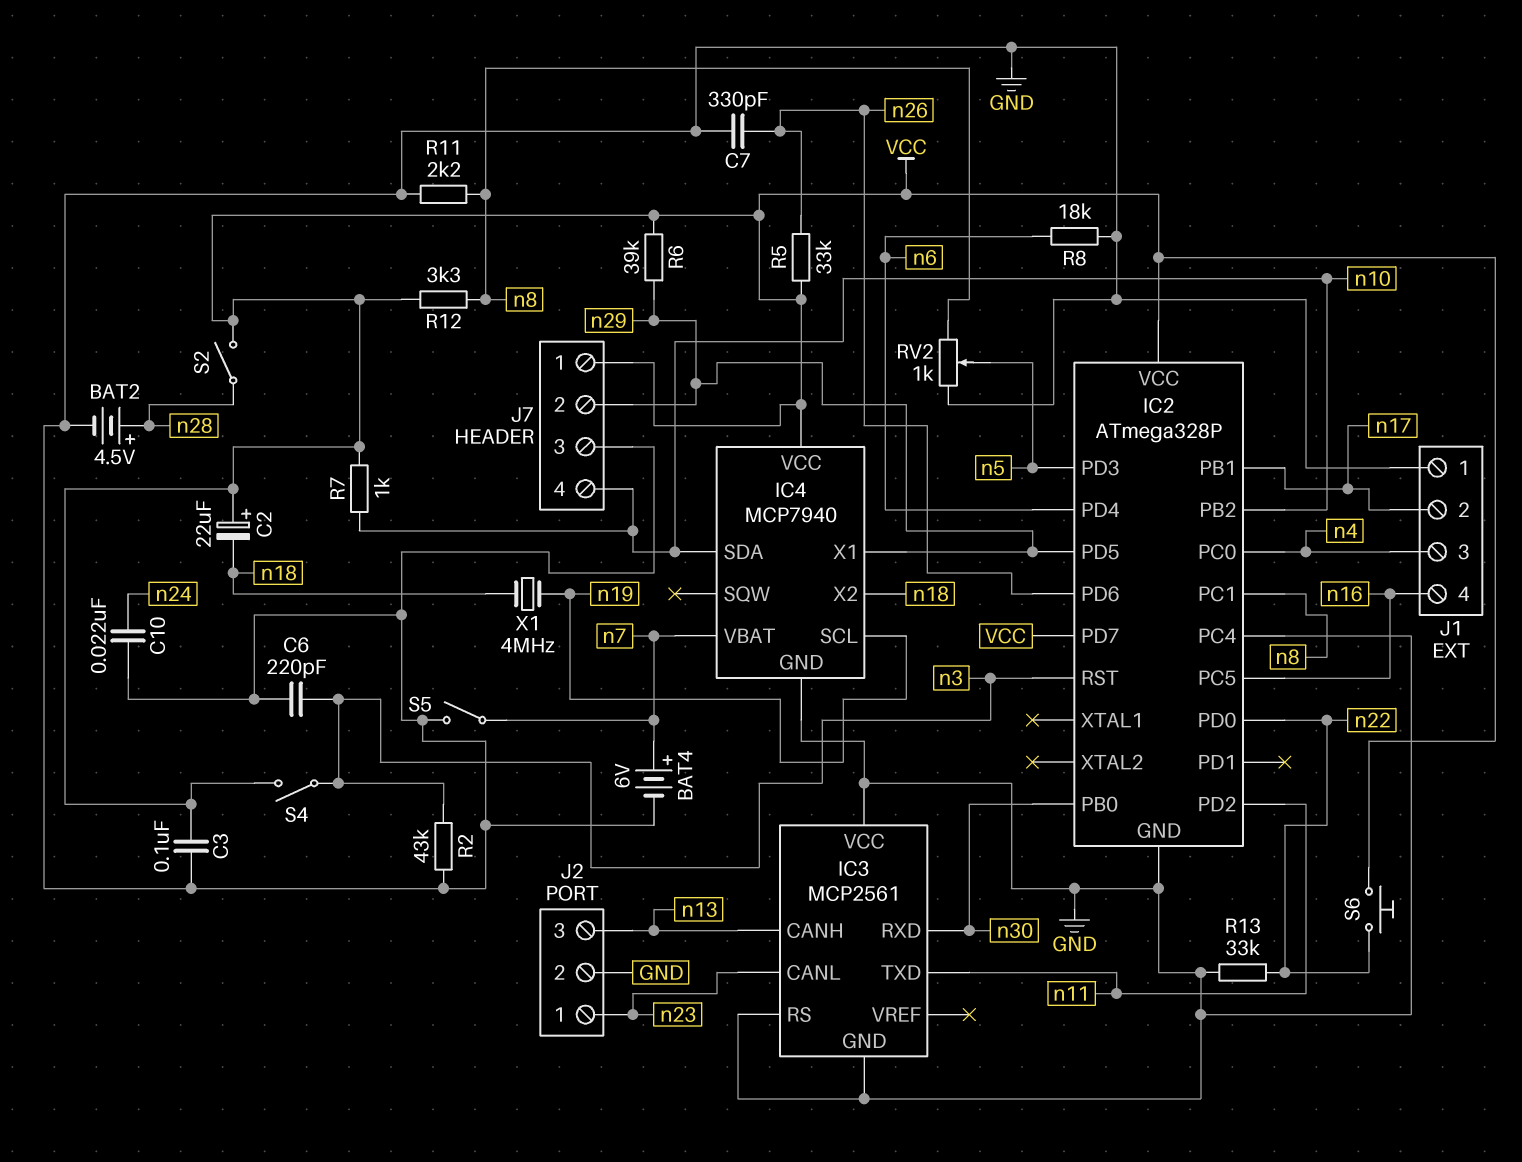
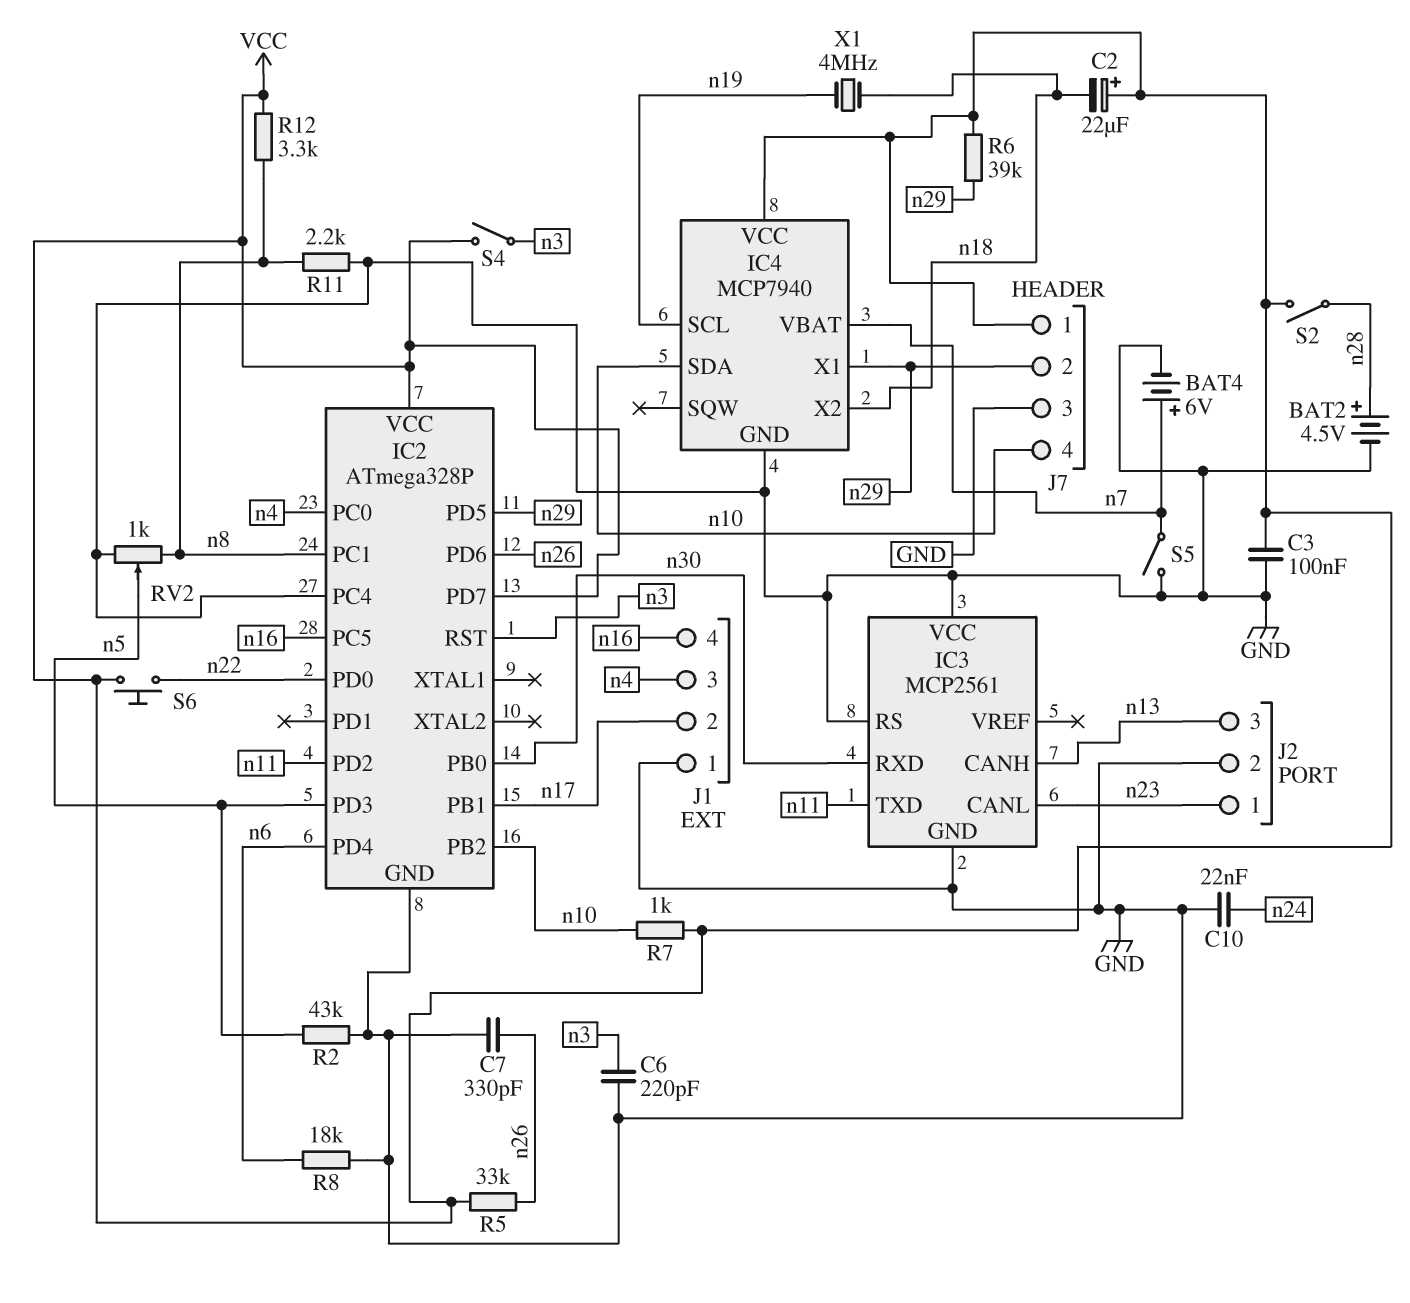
R2: 43k (GND, n3) -> 43k (GND, n5)
R13: 33k (GND, n22) -> none

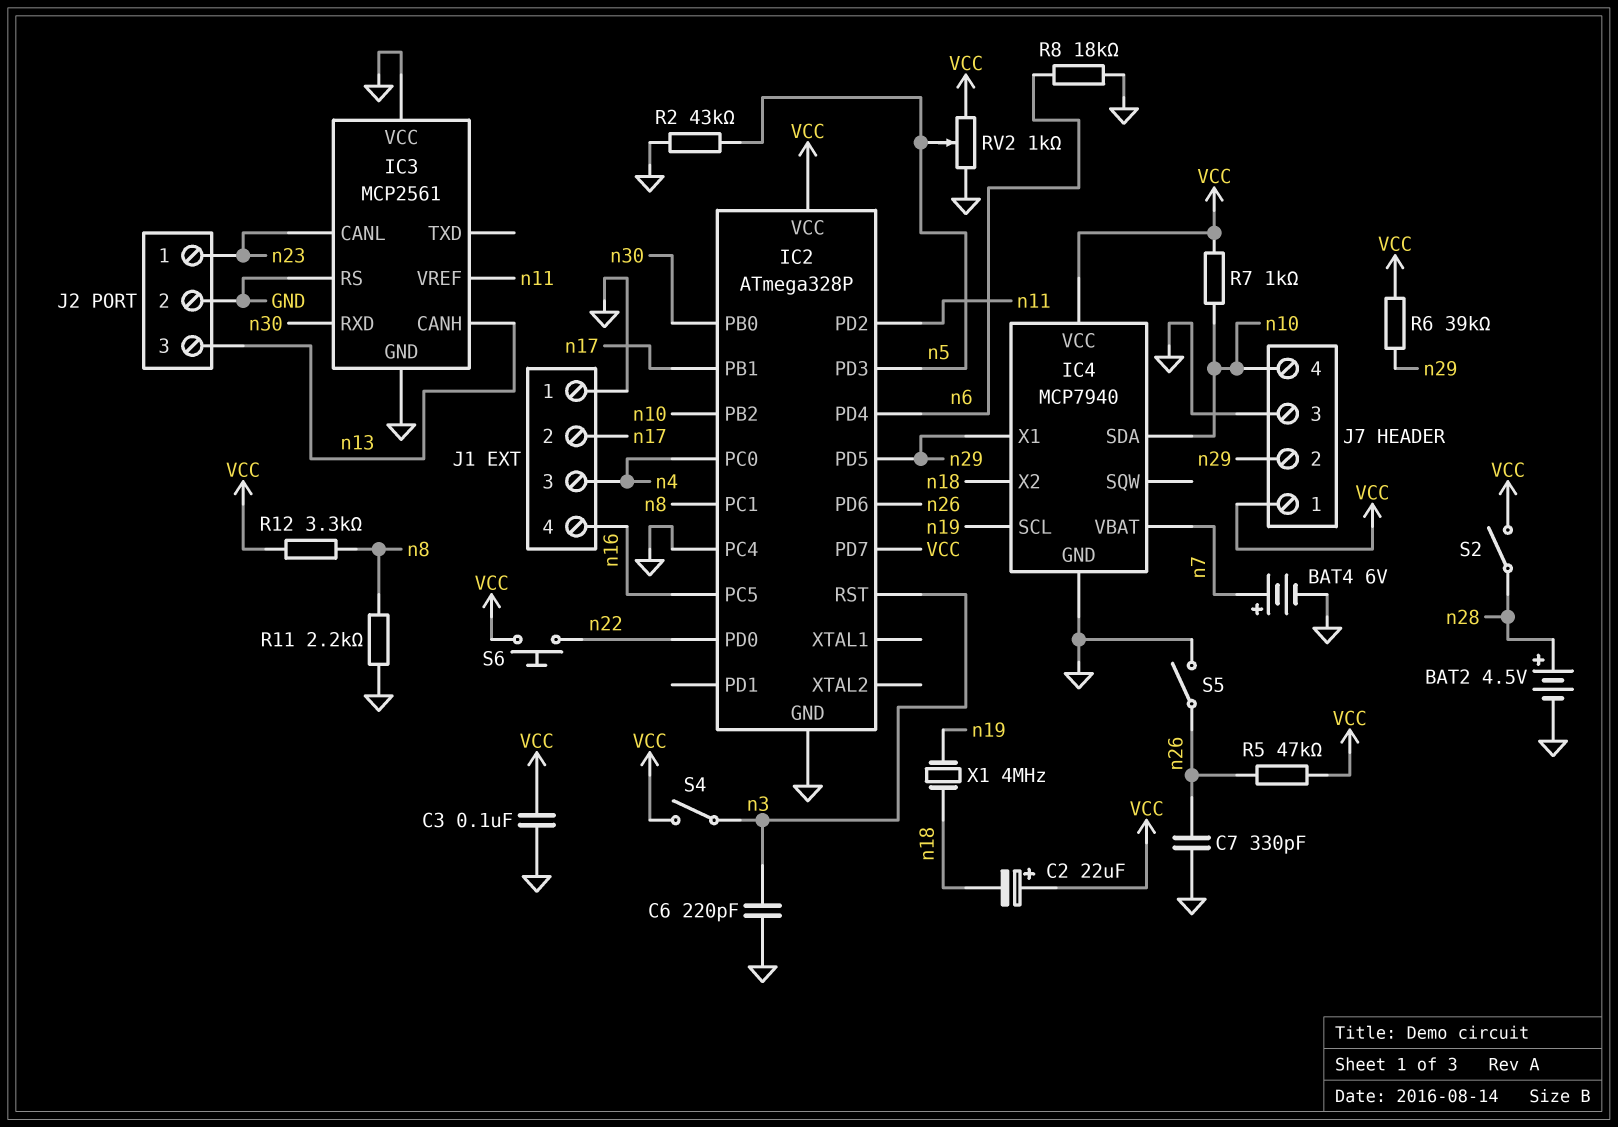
C10: 22nF (GND, n24) -> none
IC3 pin TXD: n11 -> none
IC3 pin VREF: none -> n11
R5: 33k (VCC, n26) -> 47k (VCC, n26)
RV2: 1k (GND, n8, wiper n5) -> 1k (GND, VCC, wiper n5)
S5: switch (GND, n7) -> switch (GND, n26)

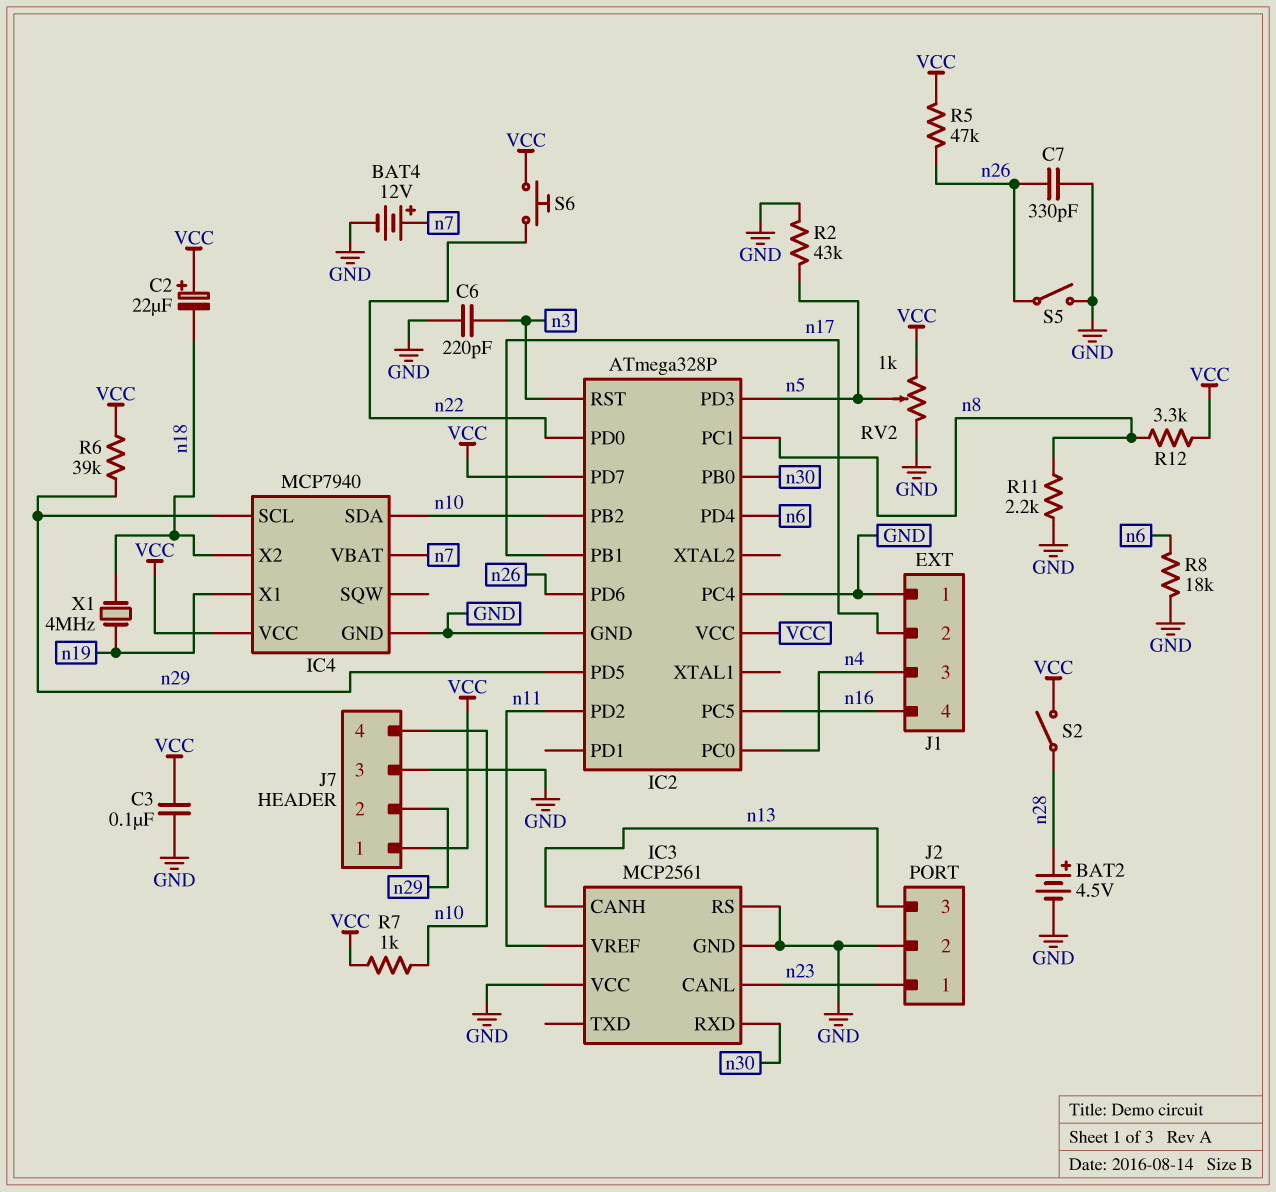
BAT4: 6V (plus n7, minus GND) -> 12V (plus n7, minus GND)
IC4 pin SCL: n19 -> n29
IC4 pin X1: n29 -> n19
S4: switch (VCC, n3) -> none

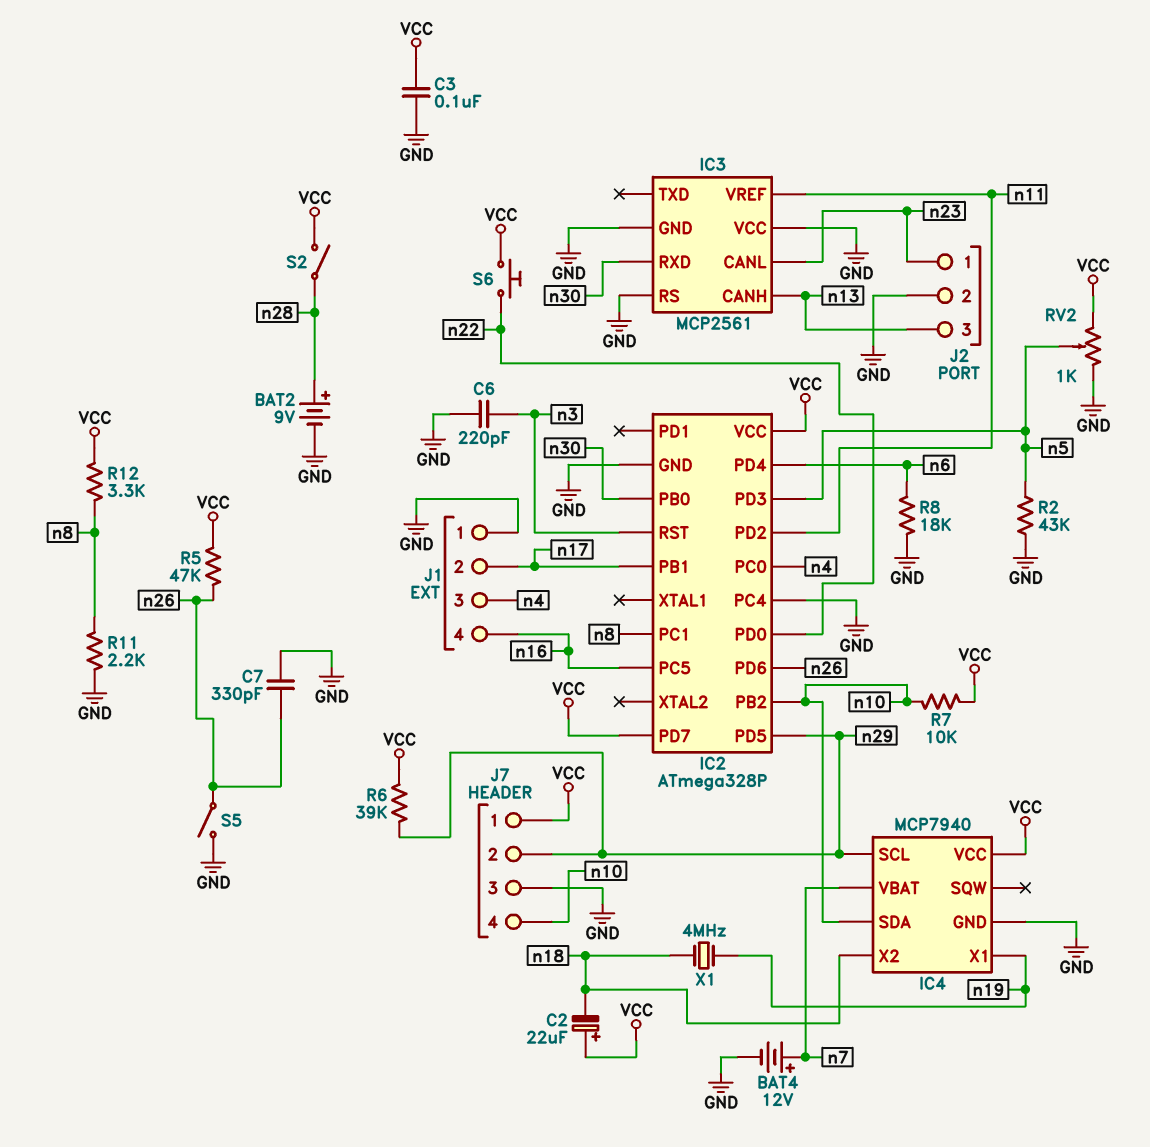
BAT2: 4.5V (plus n28, minus GND) -> 9V (plus n28, minus GND)
R7: 1k (VCC, n10) -> 10k (VCC, n10)

